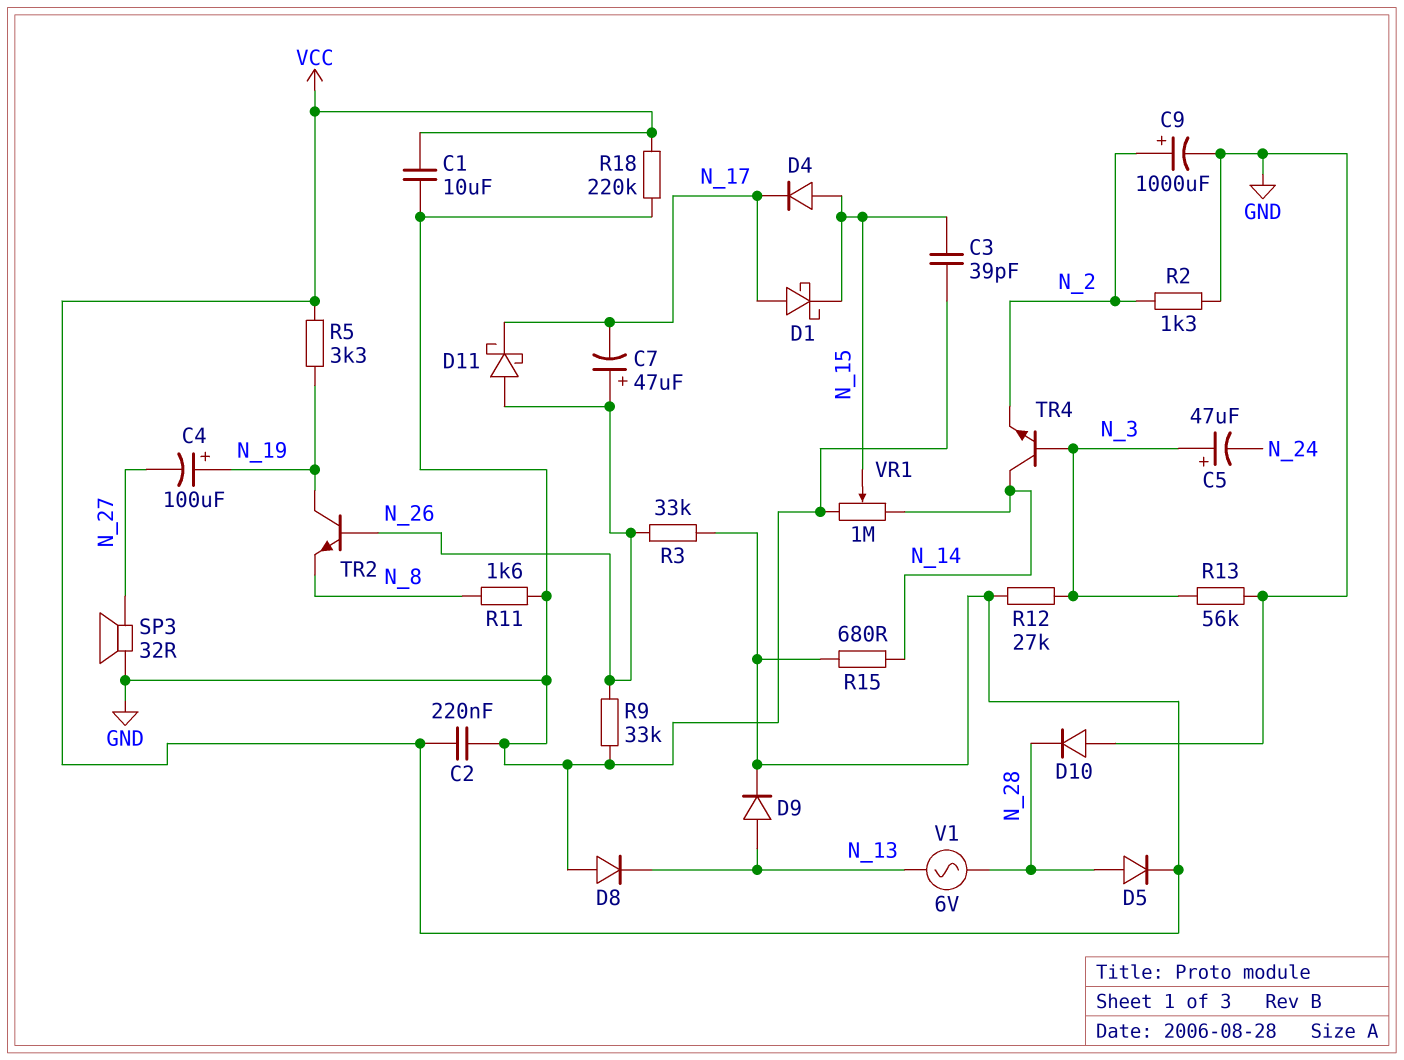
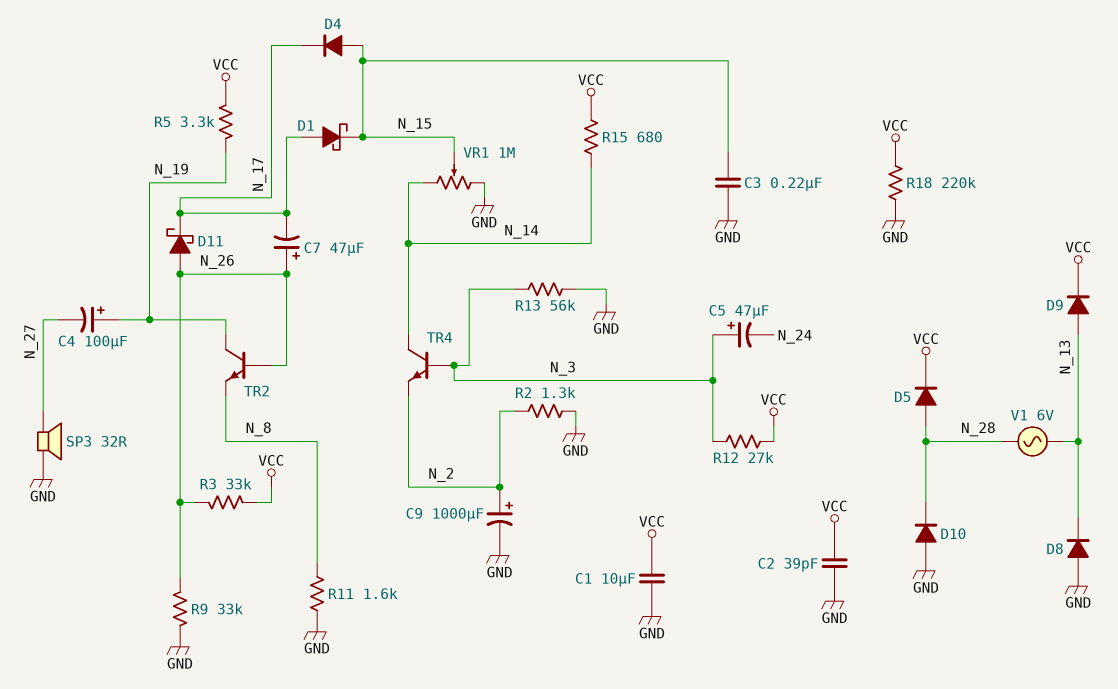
C2: 220nF (GND, VCC) -> 39pF (GND, VCC)
C3: 39pF (GND, N_15) -> 220nF (GND, N_15)

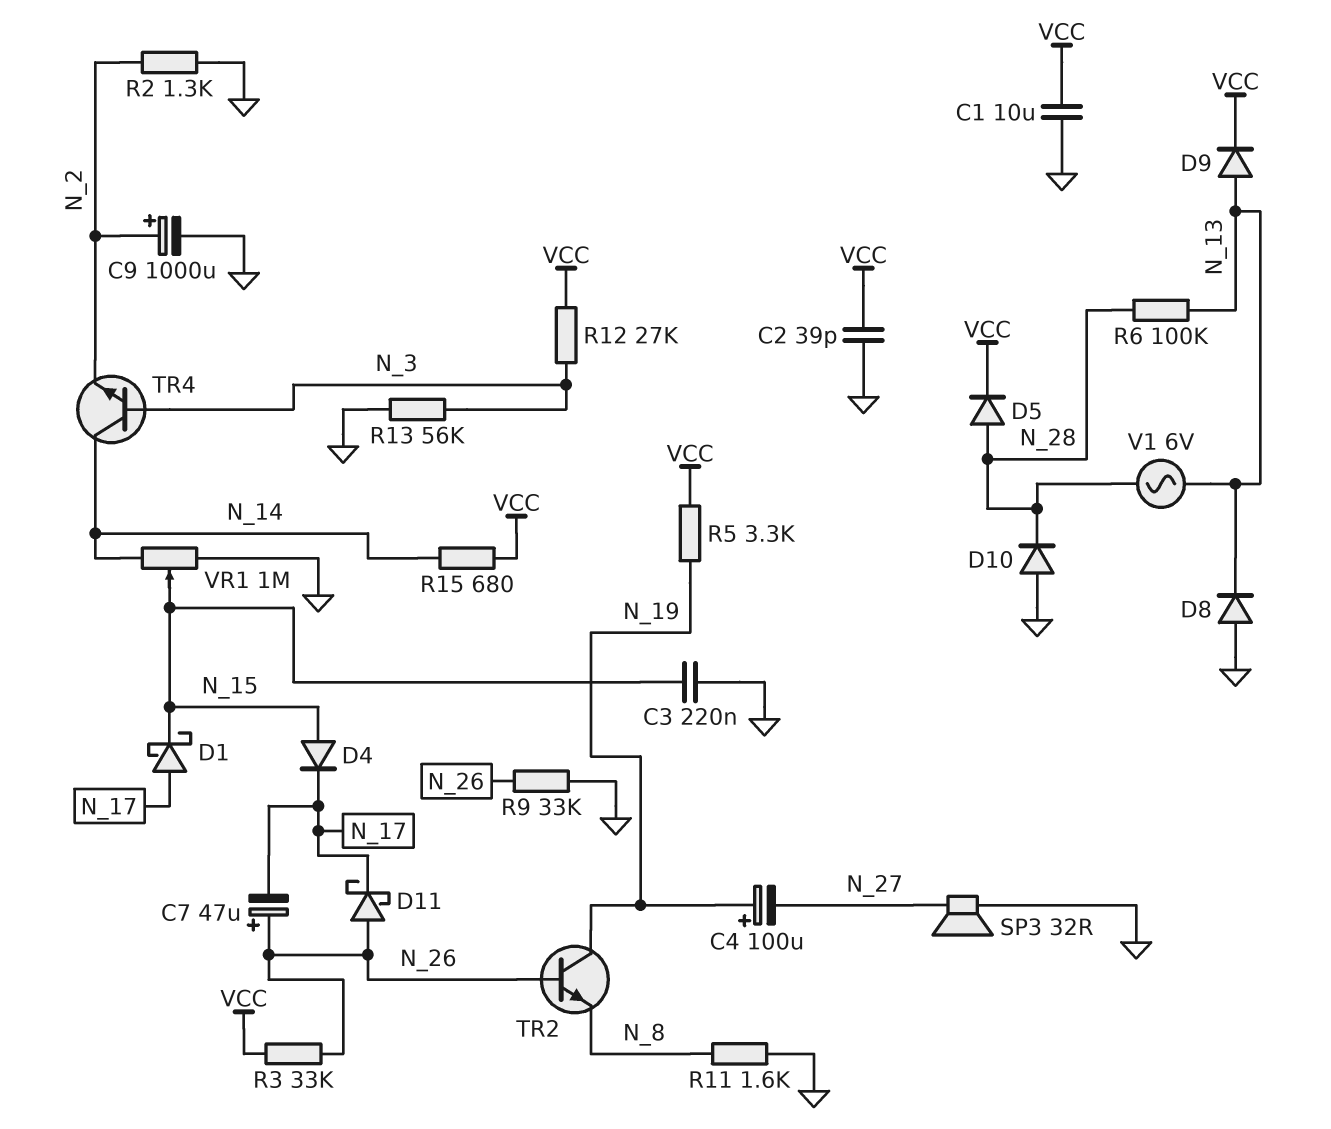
C5: 47uF (plus N_3, minus N_24) -> none
R6: none -> 100k (N_13, N_28)
R18: 220k (GND, VCC) -> none

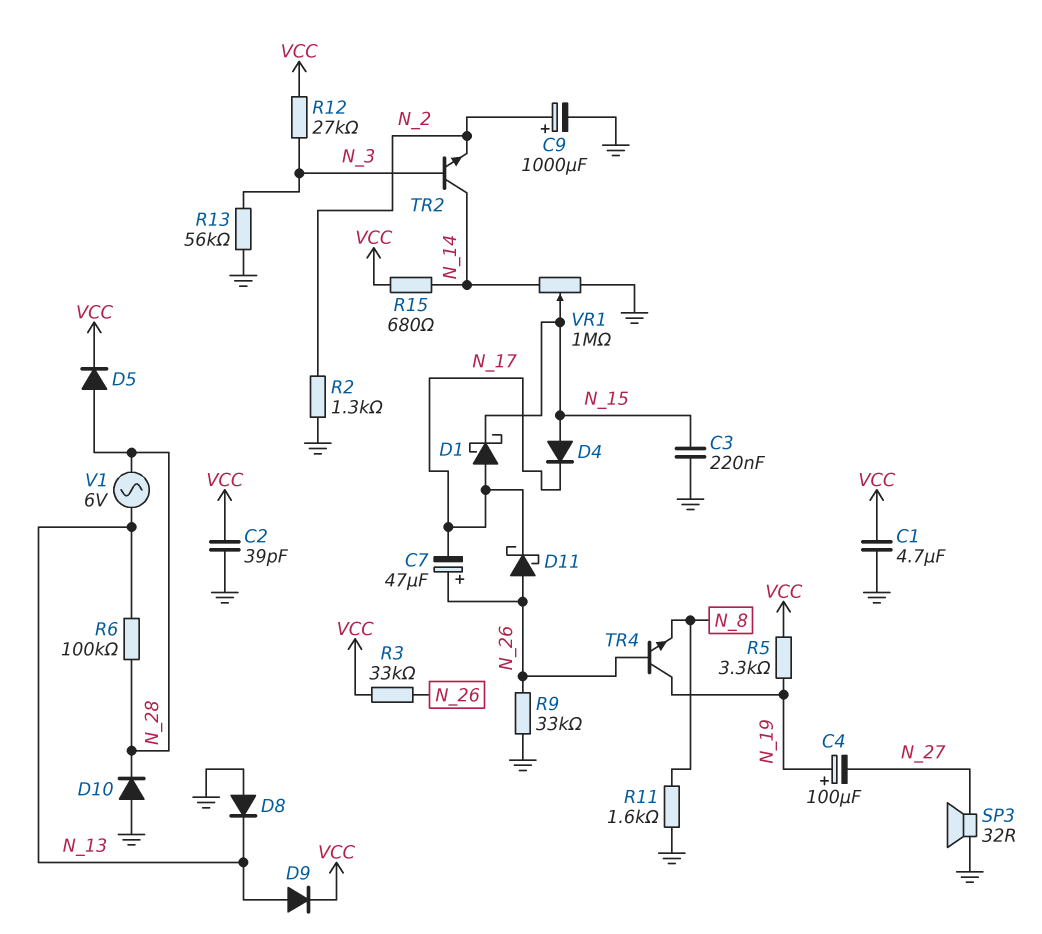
C1: 10uF (GND, VCC) -> 4.7uF (GND, VCC)
TR2: NPN (B N_26, C N_19, E N_8) -> NPN (B N_3, C N_14, E N_2)
TR4: NPN (B N_3, C N_14, E N_2) -> NPN (B N_26, C N_19, E N_8)

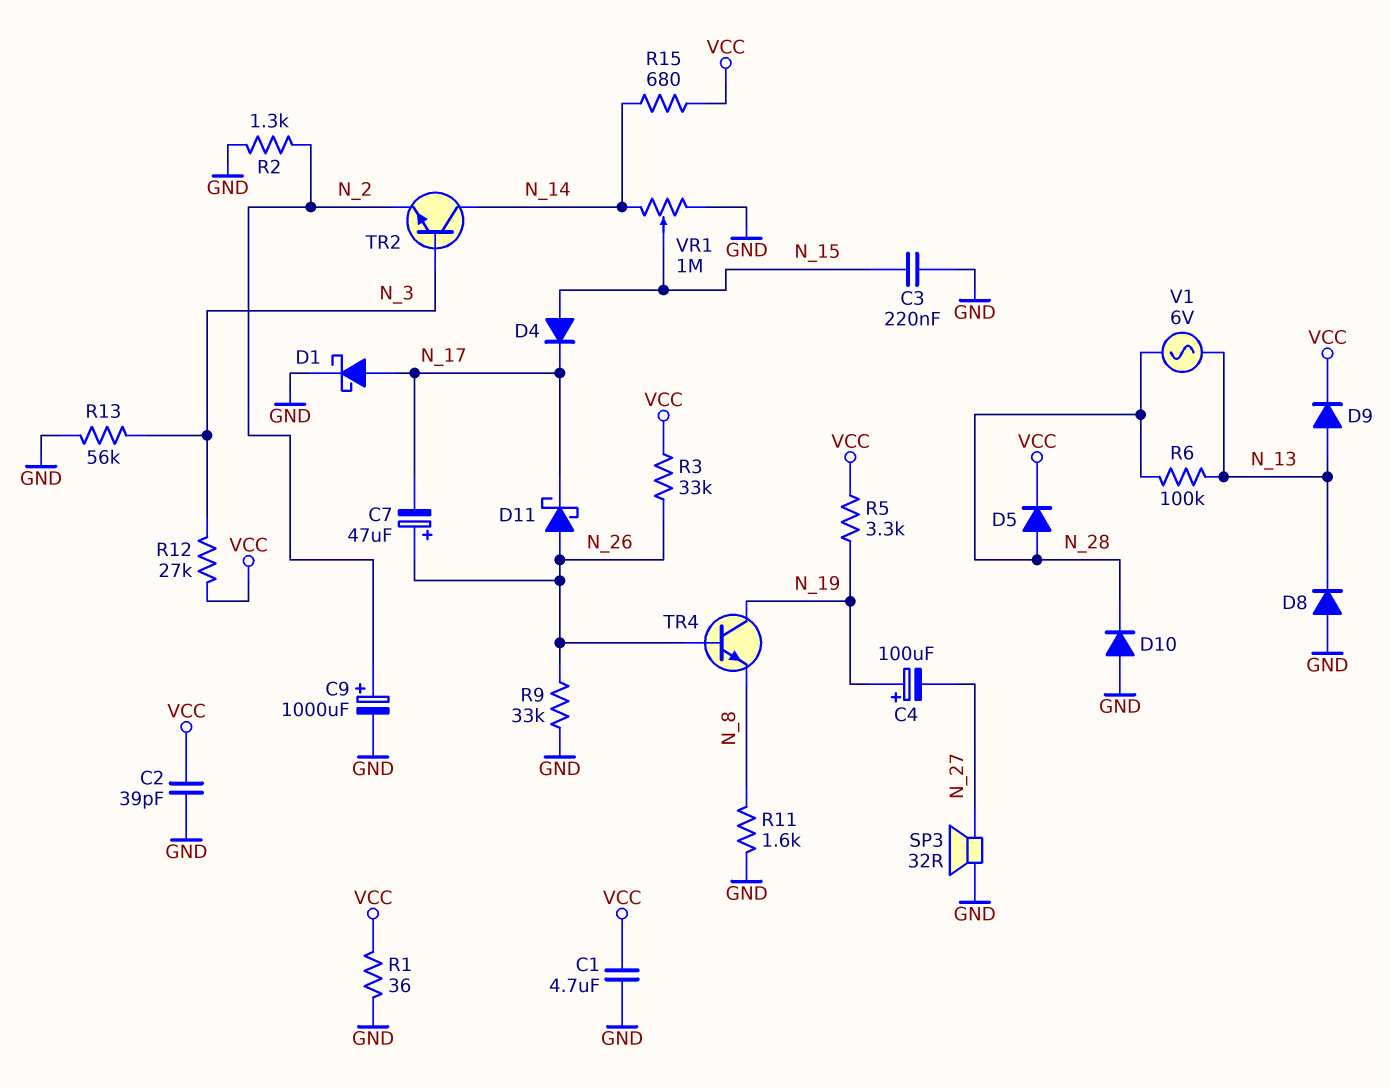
D1: schottky (A N_17, K N_15) -> schottky (A N_17, K GND)
R1: none -> 36 (GND, VCC)

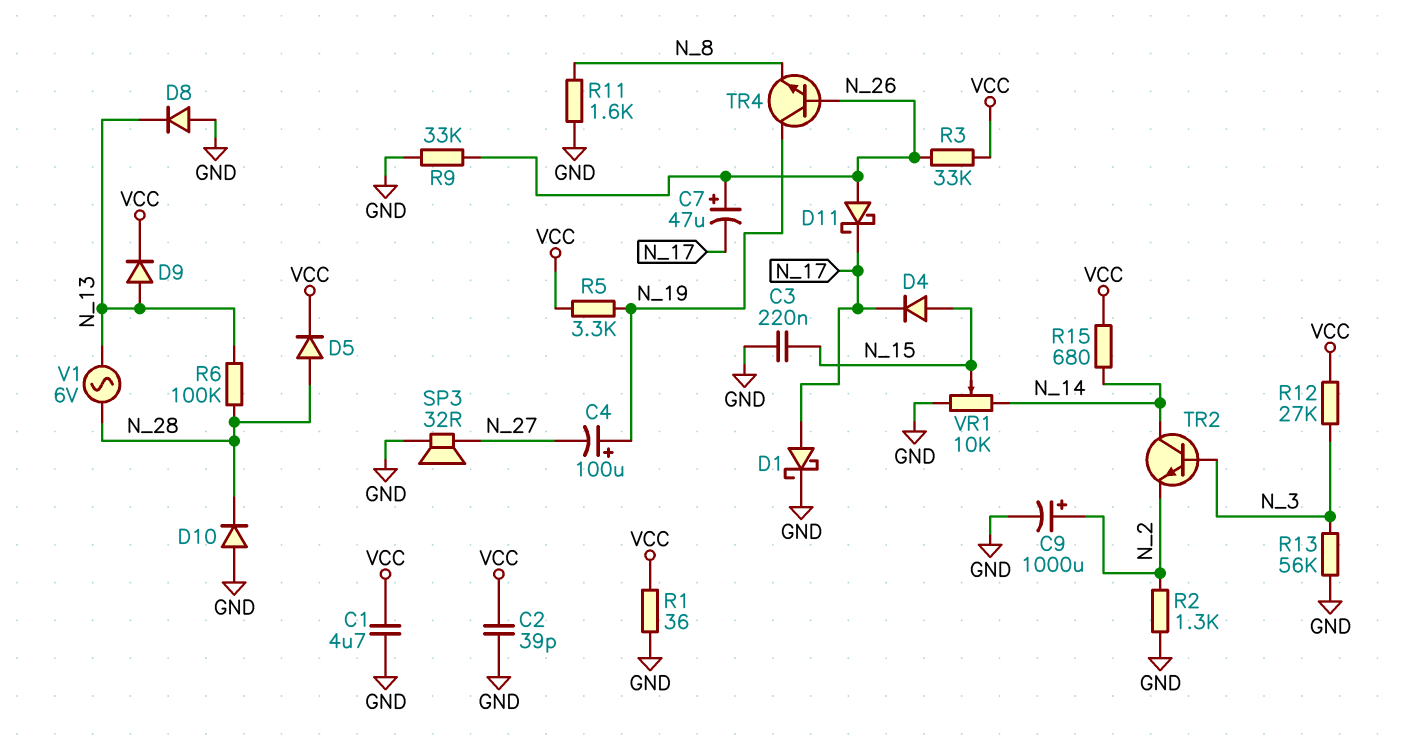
VR1: 1M (GND, N_14, wiper N_15) -> 10k (GND, N_14, wiper N_15)

